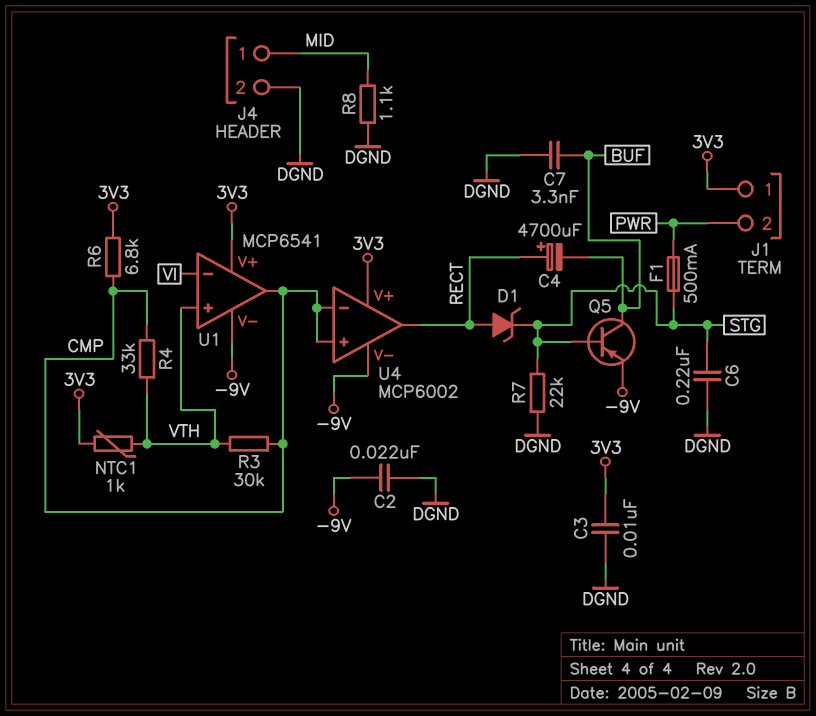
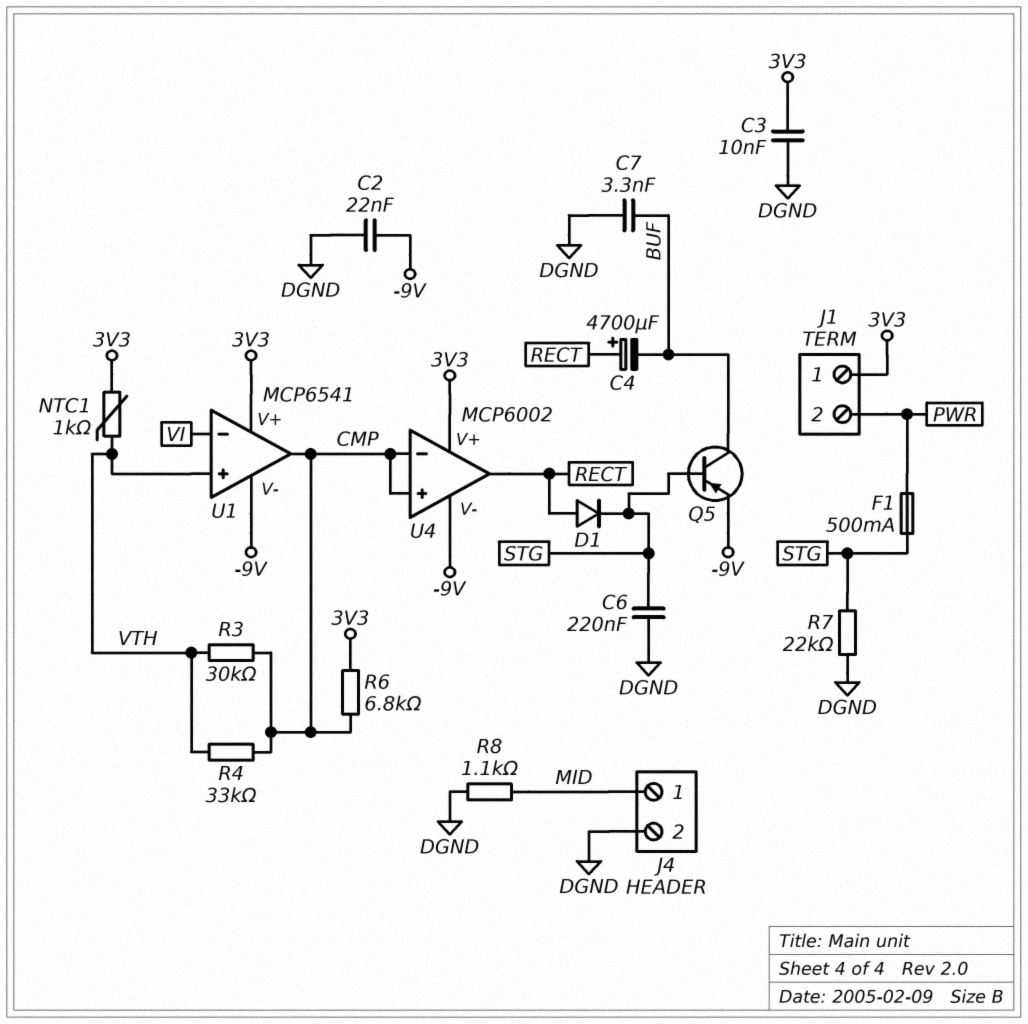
D1: zener (A RECT, K STG) -> diode (A RECT, K STG)

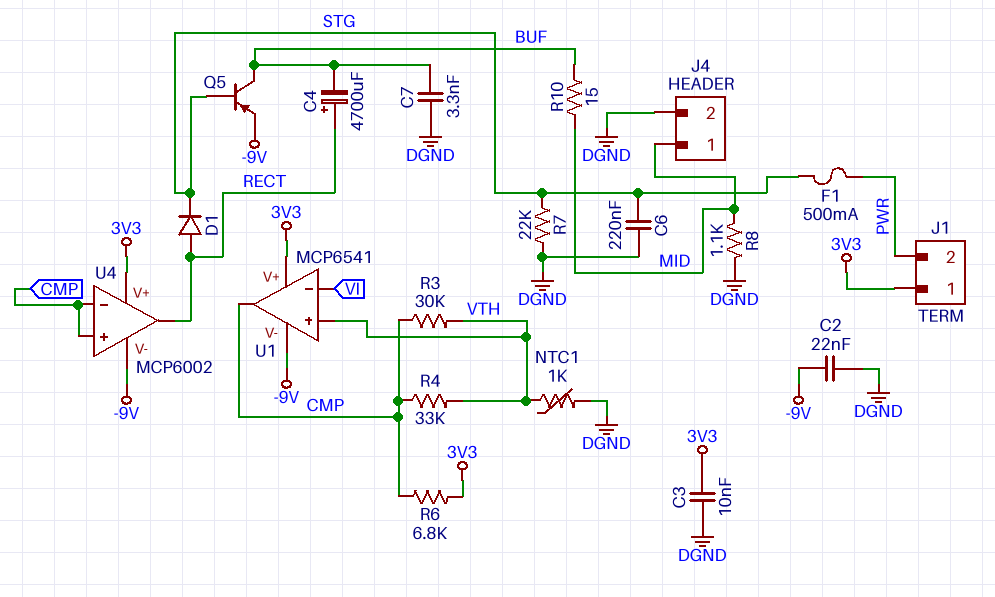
NTC1: 1k (3V3, VTH) -> 1k (DGND, VTH)
R10: none -> 15 (BUF, MID)

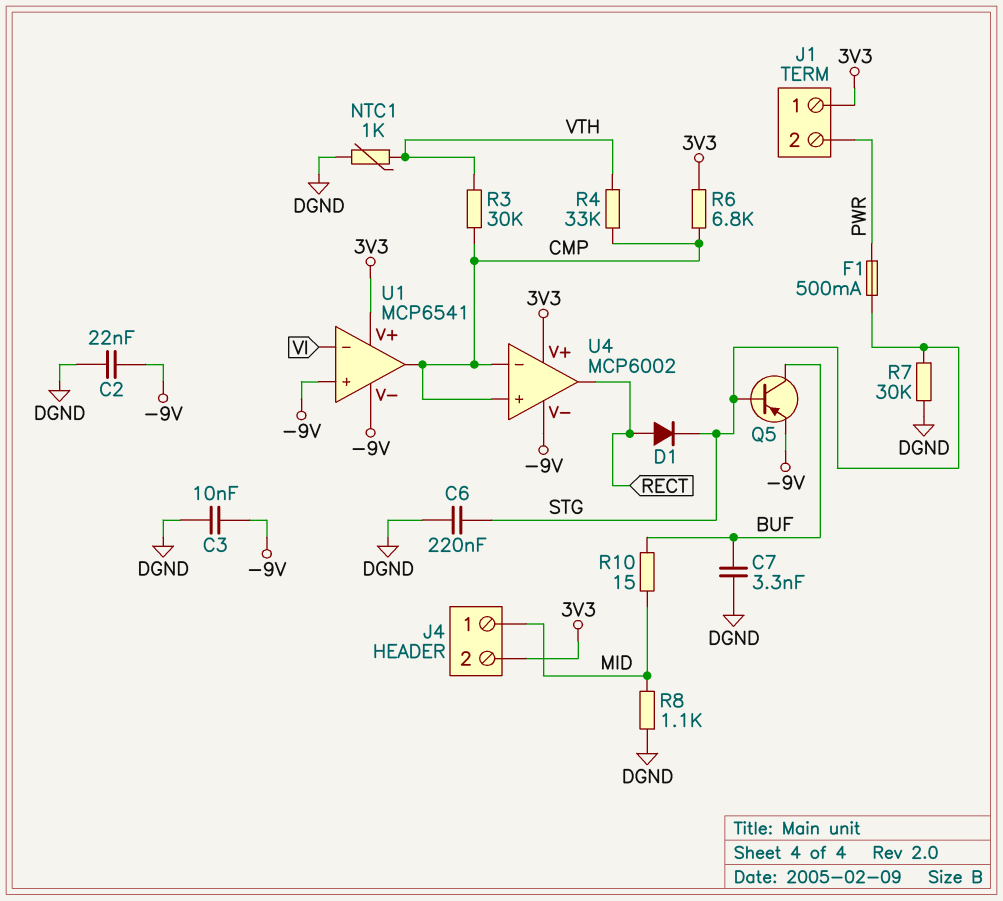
C3: 10nF (3V3, DGND) -> 10nF (-9V, DGND)
C4: 4700uF (plus RECT, minus BUF) -> none
J4 pin 2: DGND -> 3V3
R7: 22k (DGND, STG) -> 30k (DGND, STG)
U1 pin in+: VTH -> -9V

